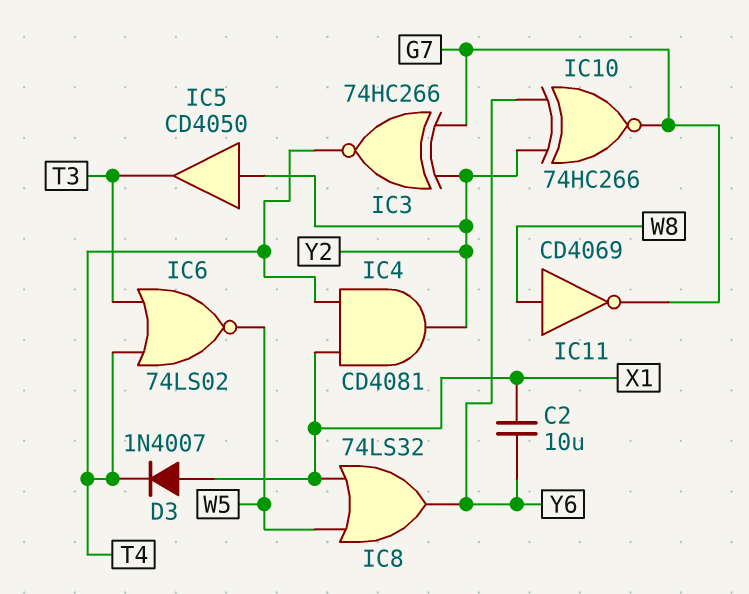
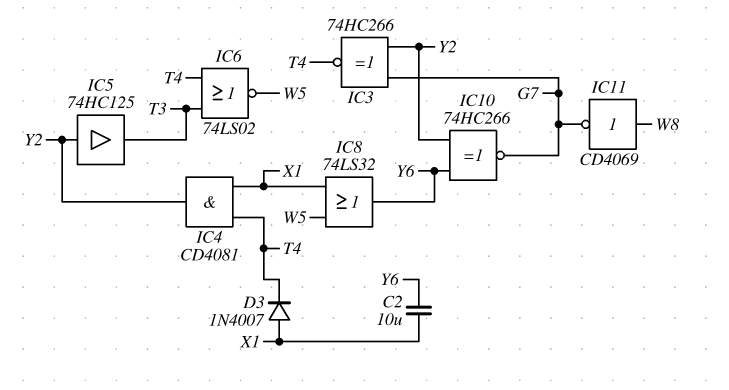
IC5: buffer CD4050 (in Y2, out T3) -> buffer 74HC125 (in Y2, out T3)

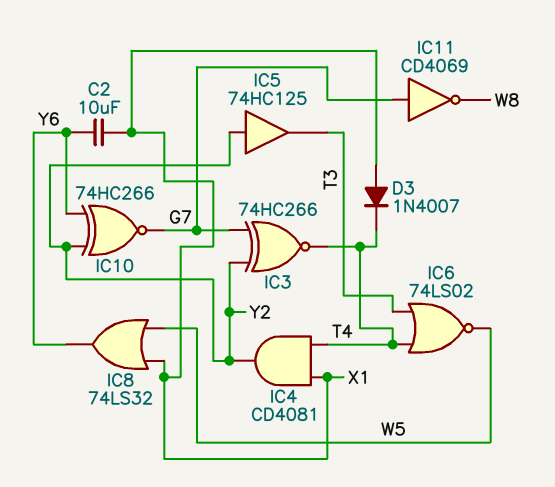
IC11: NOT CD4069 (in W8, out G7) -> NOT CD4069 (in G7, out W8)

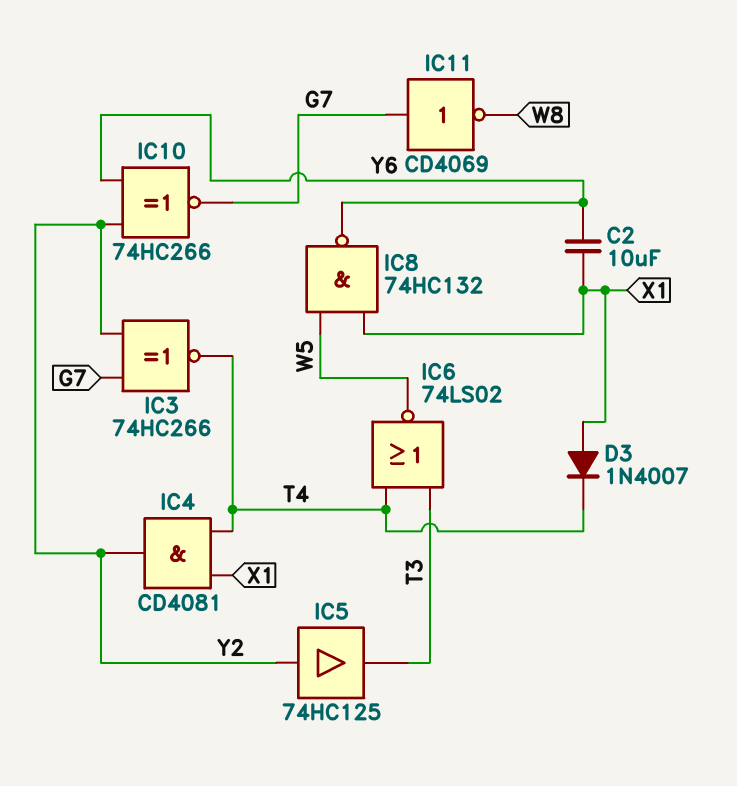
IC8: OR 74LS32 (in W5, in X1, out Y6) -> NAND 74HC132 (in W5, in X1, out Y6)

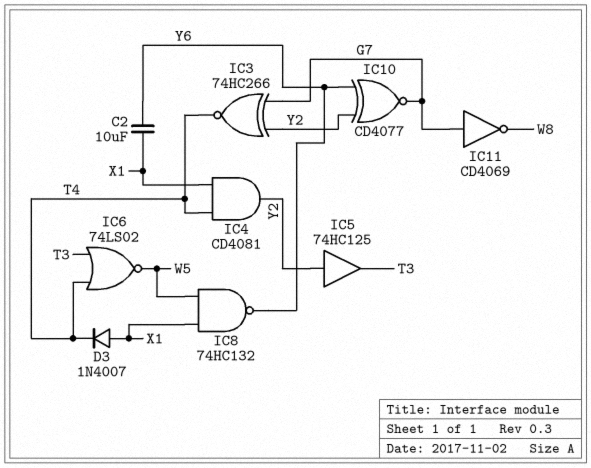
IC10: XNOR 74HC266 (in Y2, in Y6, out G7) -> XNOR CD4077 (in Y2, in Y6, out G7)

